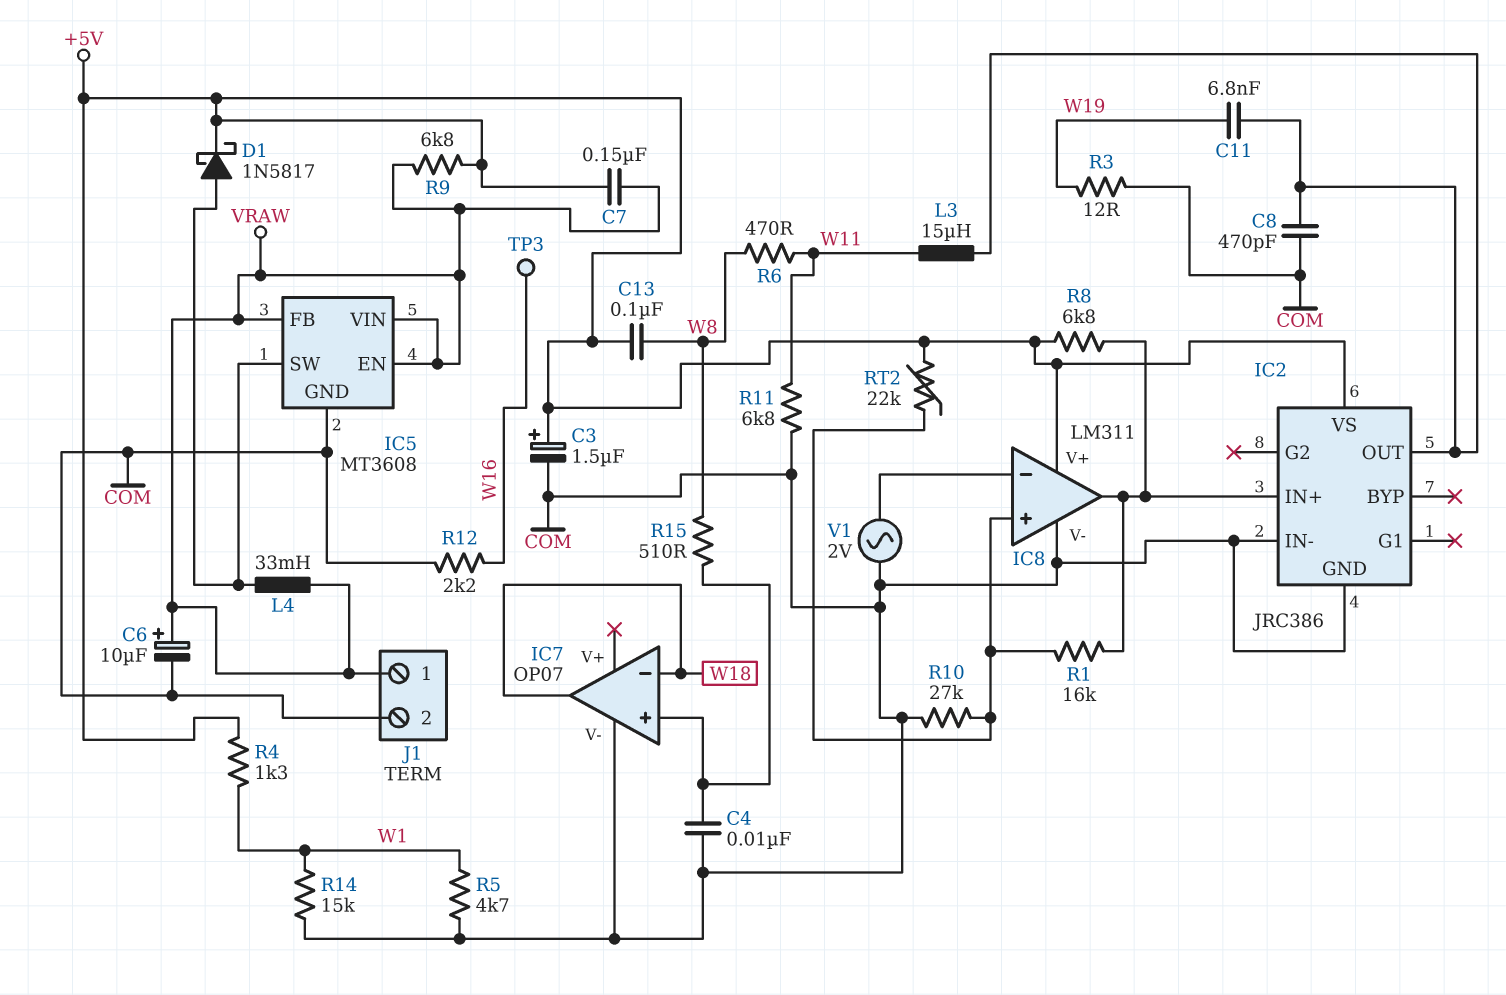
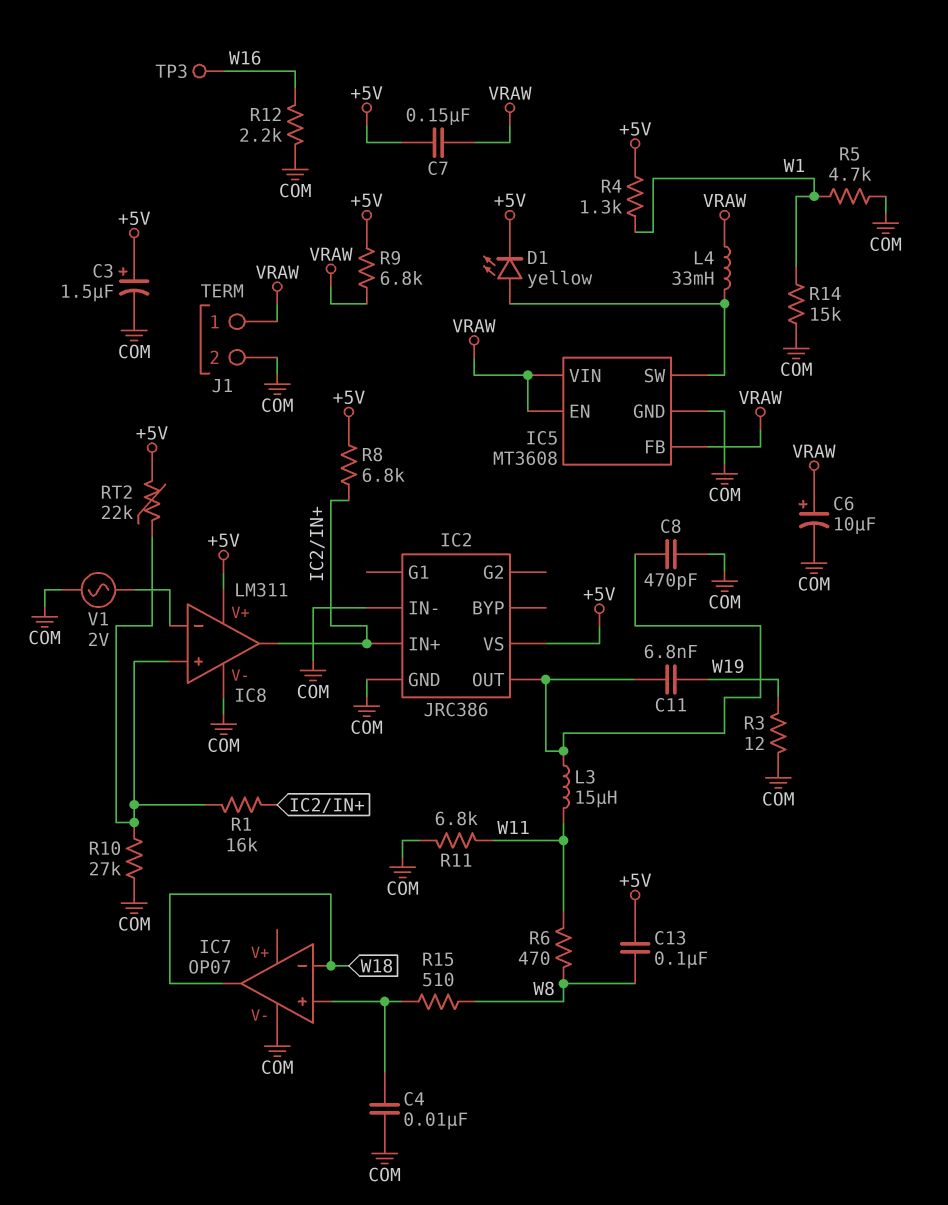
D1: schottky 1N5817 (A IC5/SW, K +5V) -> LED yellow (A IC5/SW, K +5V)

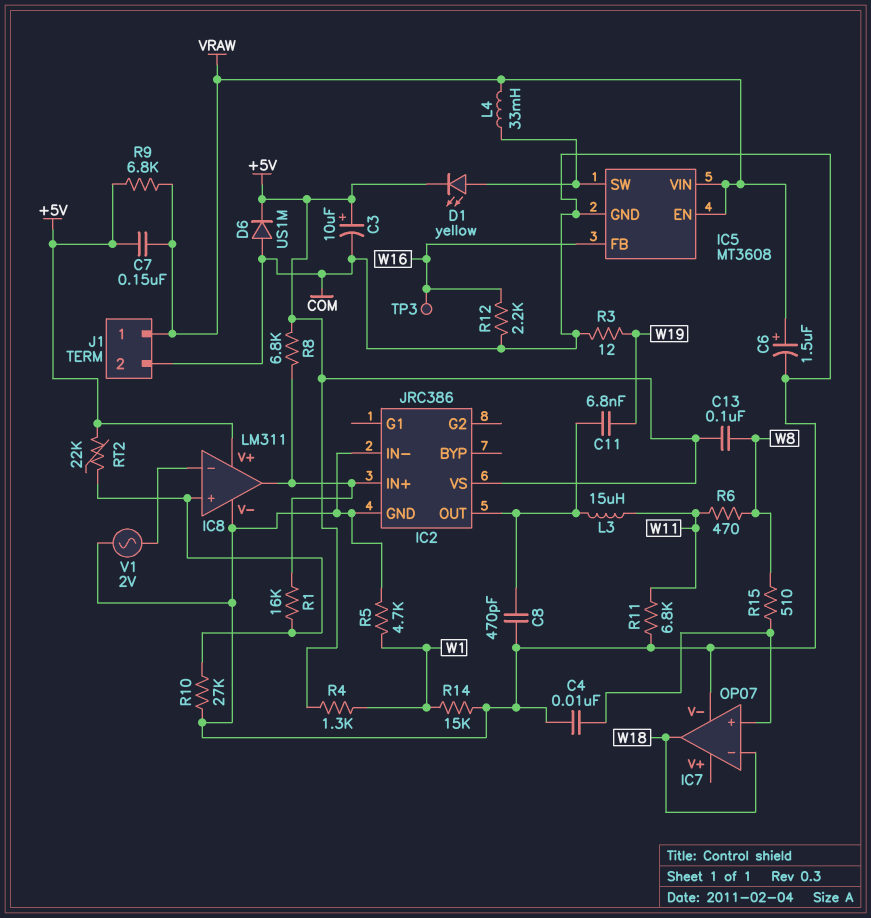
C3: 1.5uF (plus +5V, minus COM) -> 10uF (plus +5V, minus COM)
C6: 10uF (plus VRAW, minus COM) -> 1.5uF (plus VRAW, minus COM)
D6: none -> diode US1M (A COM, K +5V)
IC5 pin FB: VRAW -> W16

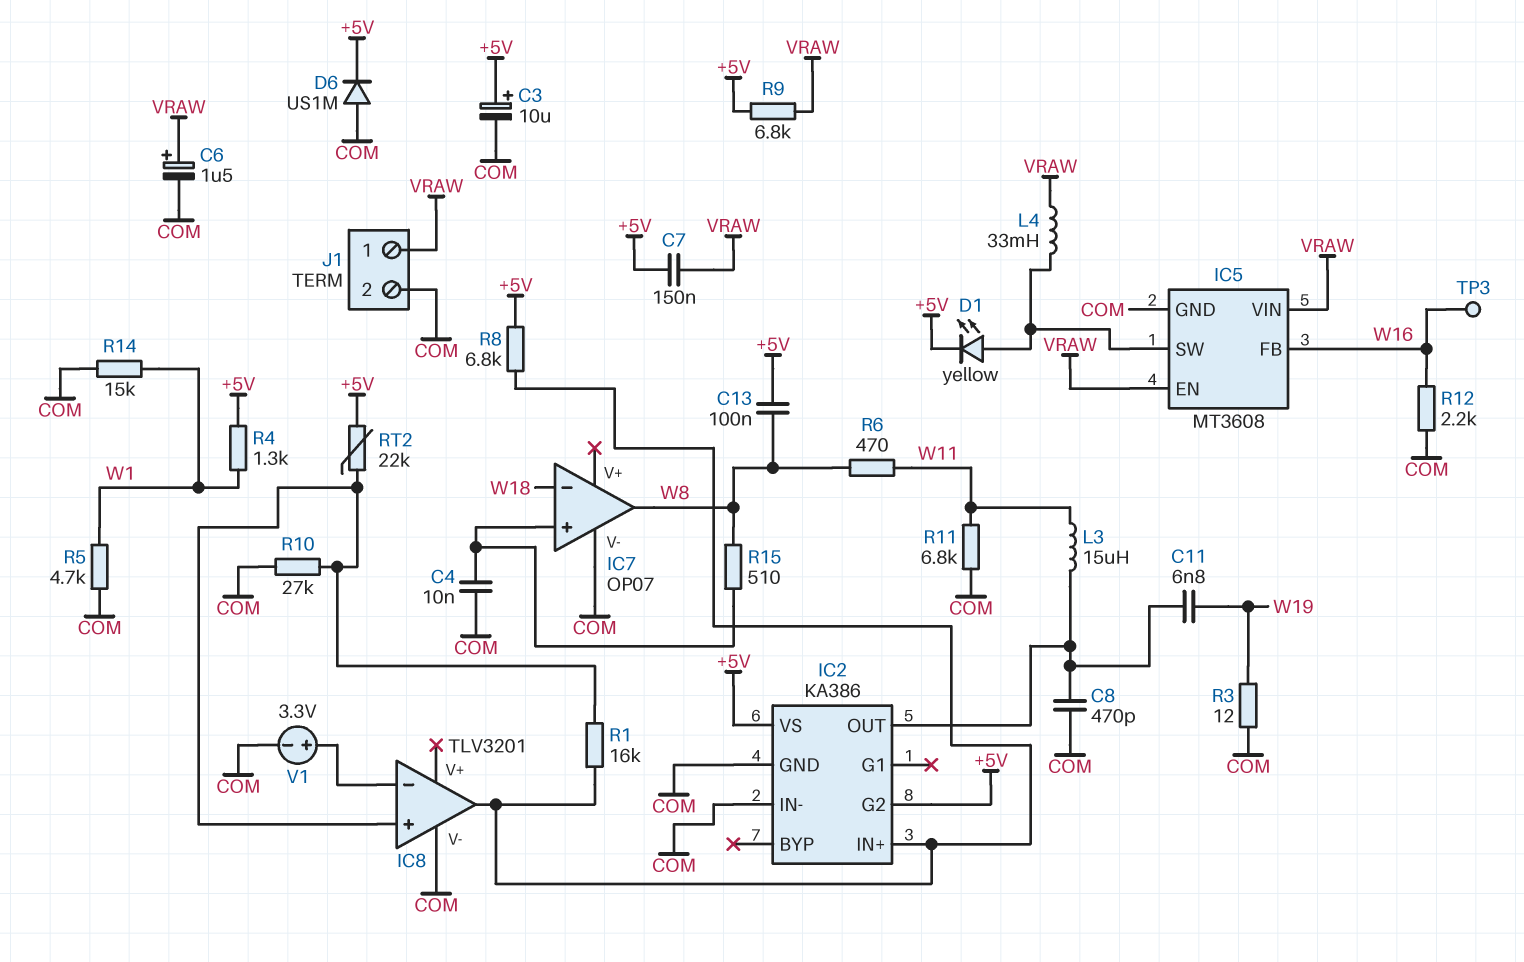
IC2: JRC386 -> KA386
IC2 pin G2: none -> +5V
IC7 pin out: W18 -> W8
IC8: LM311 -> TLV3201
IC8 pin V+: +5V -> none
V1: AC 2V (COM, IC8/in-) -> 3.3V (plus IC8/in-, minus COM)

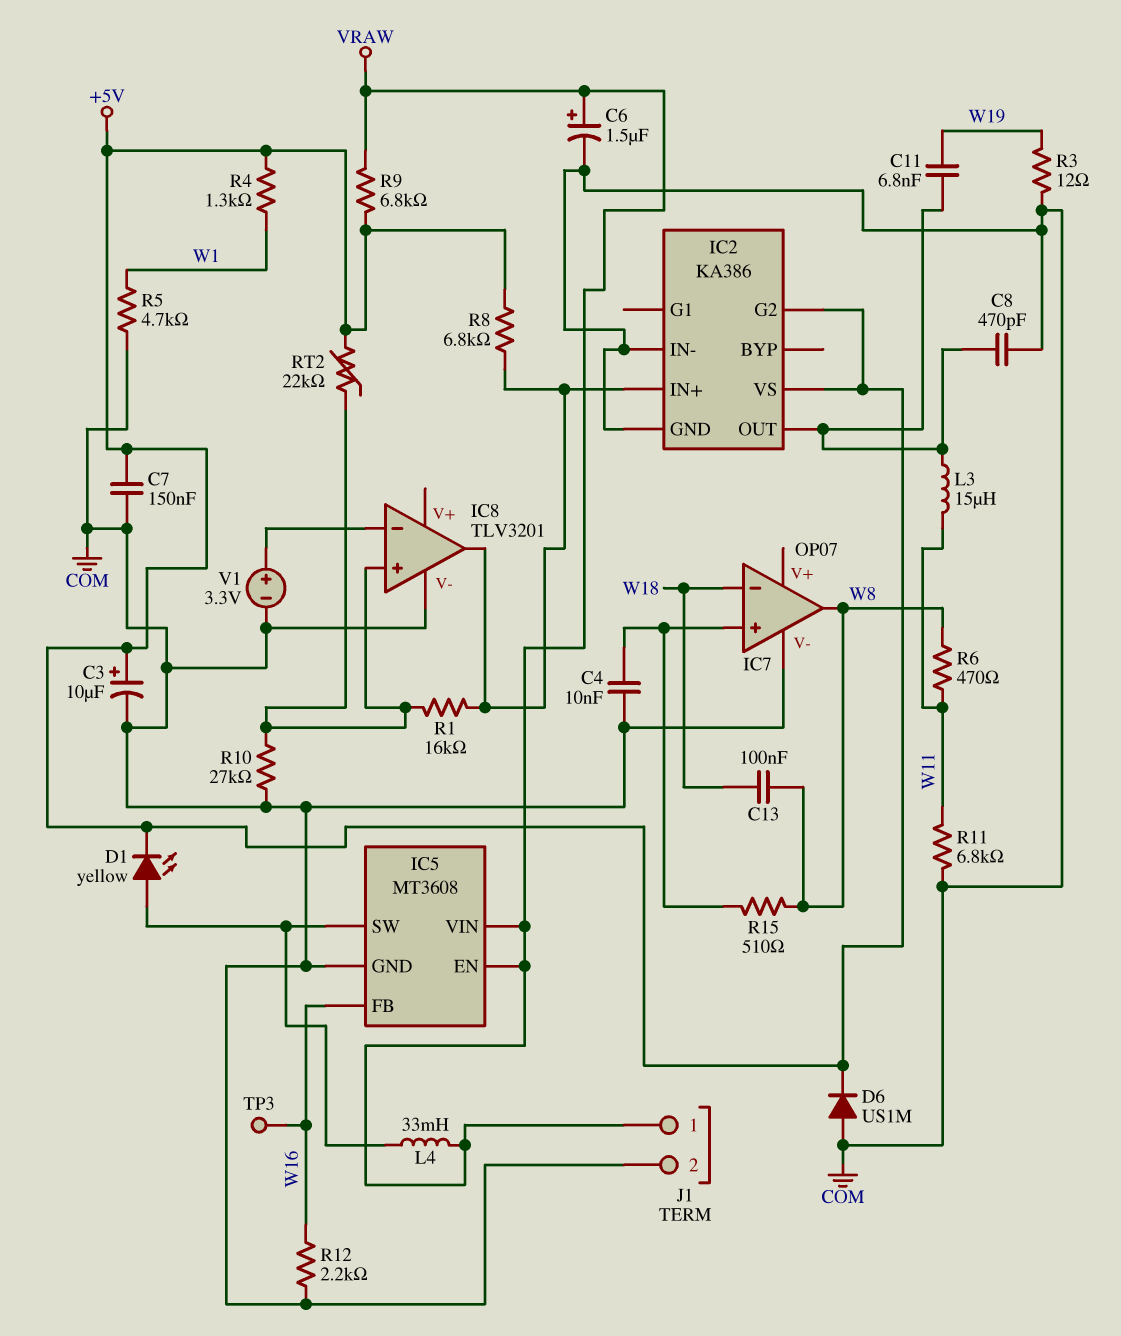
C7: 150nF (+5V, VRAW) -> 150nF (+5V, COM)
C13: 100nF (+5V, W8) -> 100nF (W8, W18)
R14: 15k (COM, W1) -> none

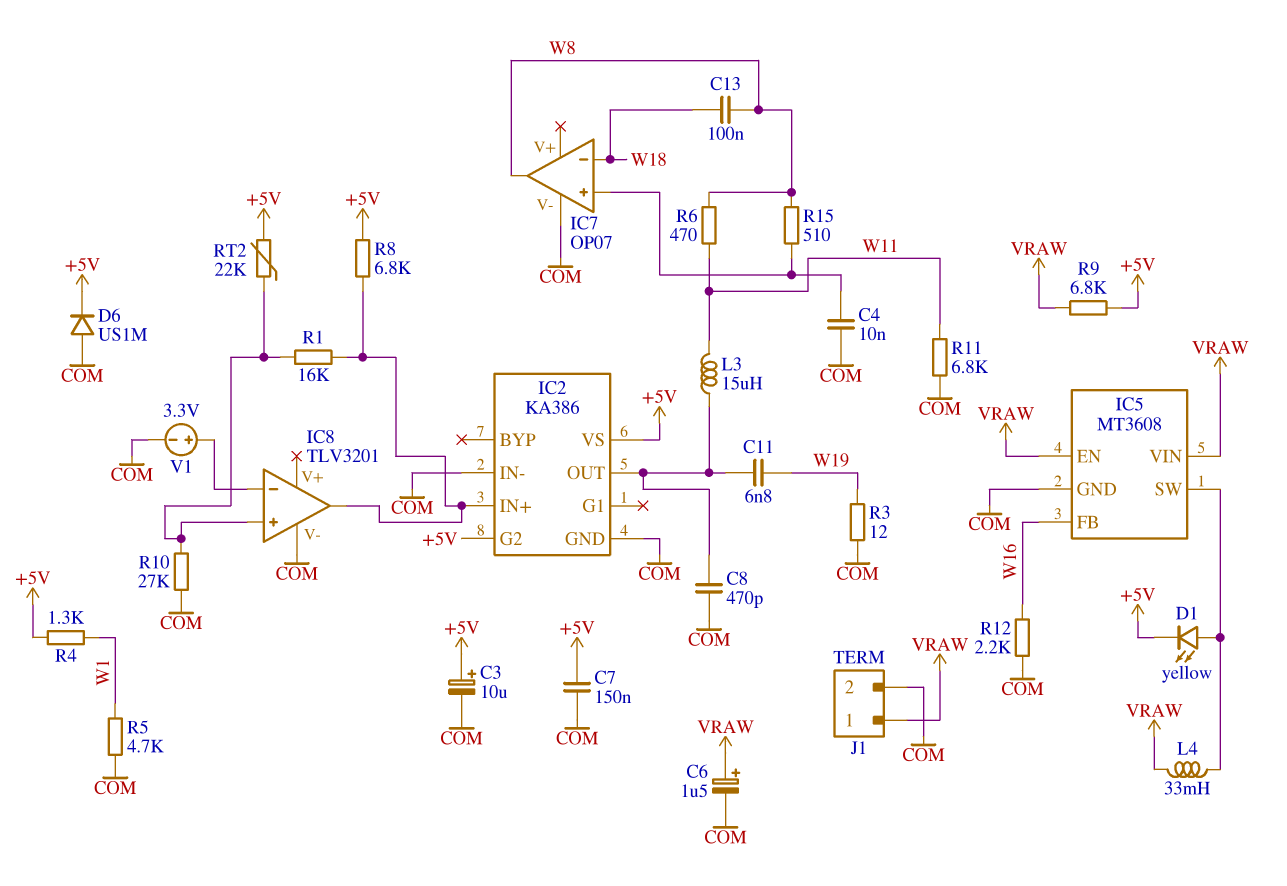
TP3: test point (W16) -> none

